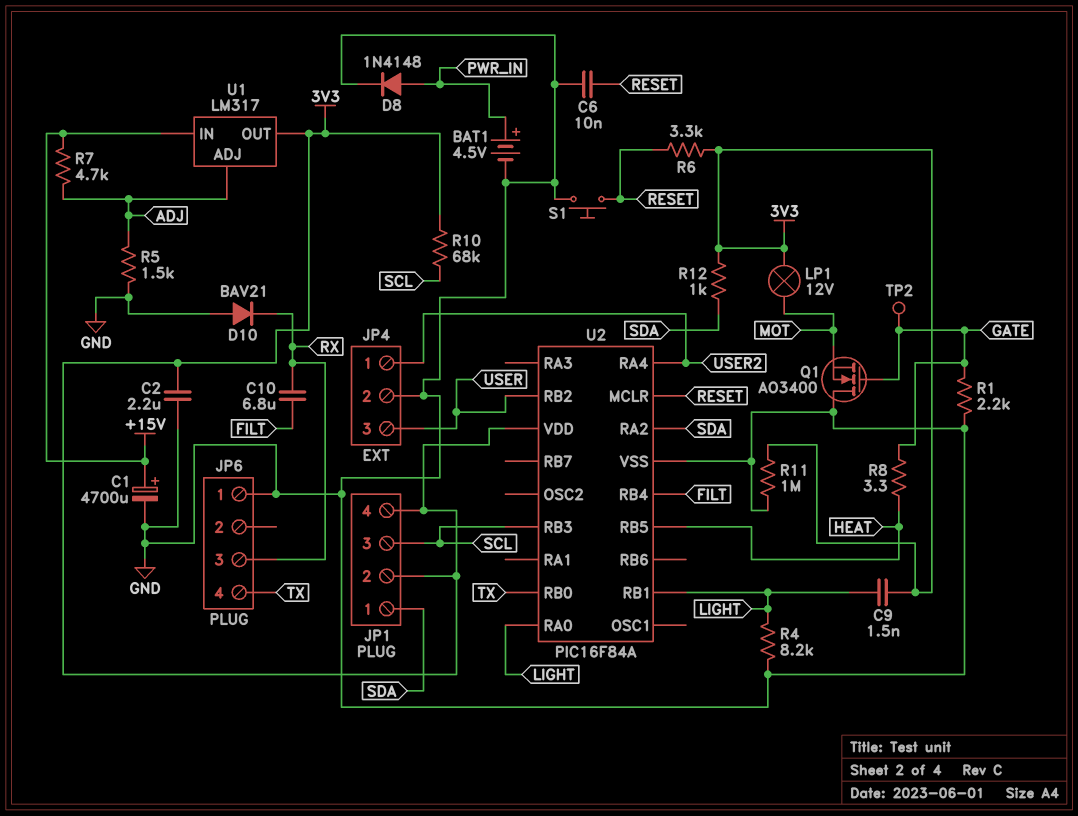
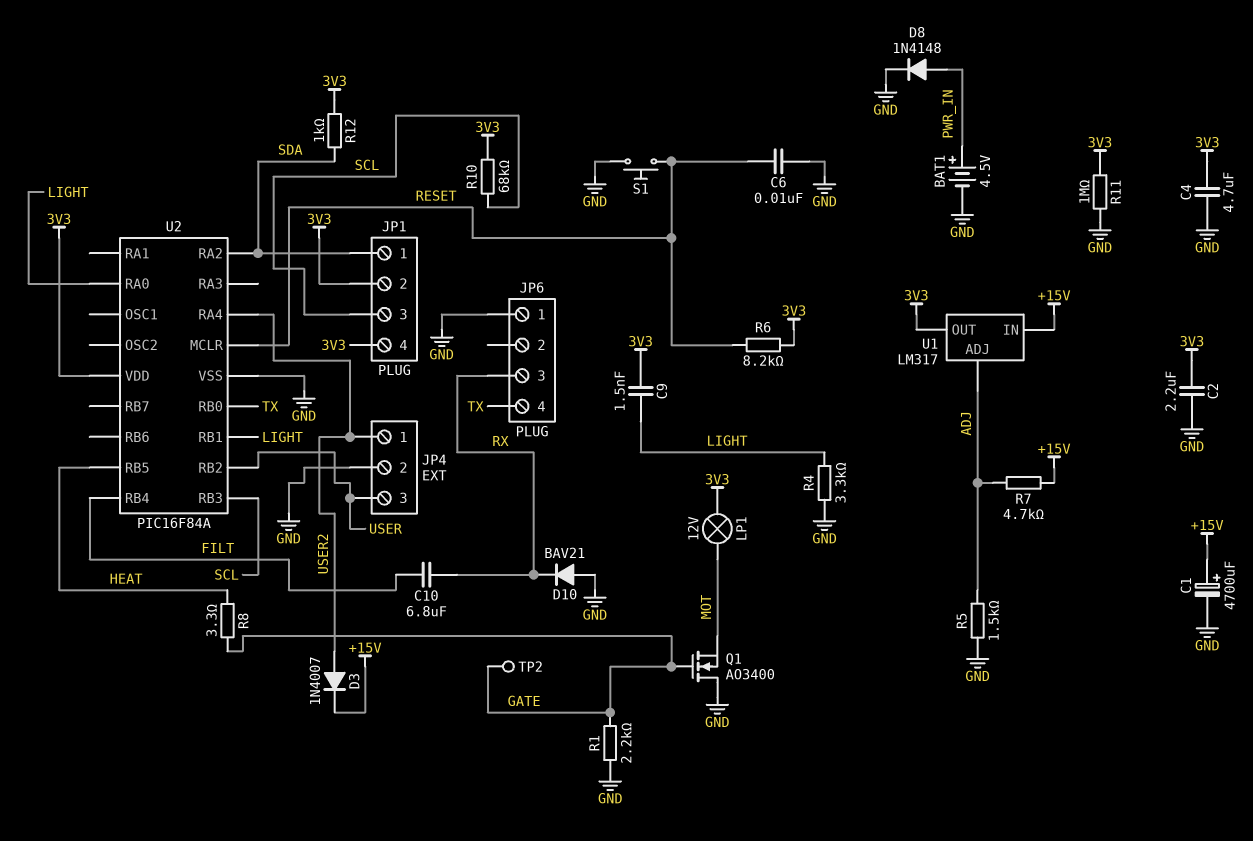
C4: none -> 4.7uF (3V3, GND)
D3: none -> diode 1N4007 (A USER2, K +15V)
R4: 8.2k (GND, LIGHT) -> 3.3k (GND, LIGHT)
R6: 3.3k (3V3, RESET) -> 8.2k (3V3, RESET)

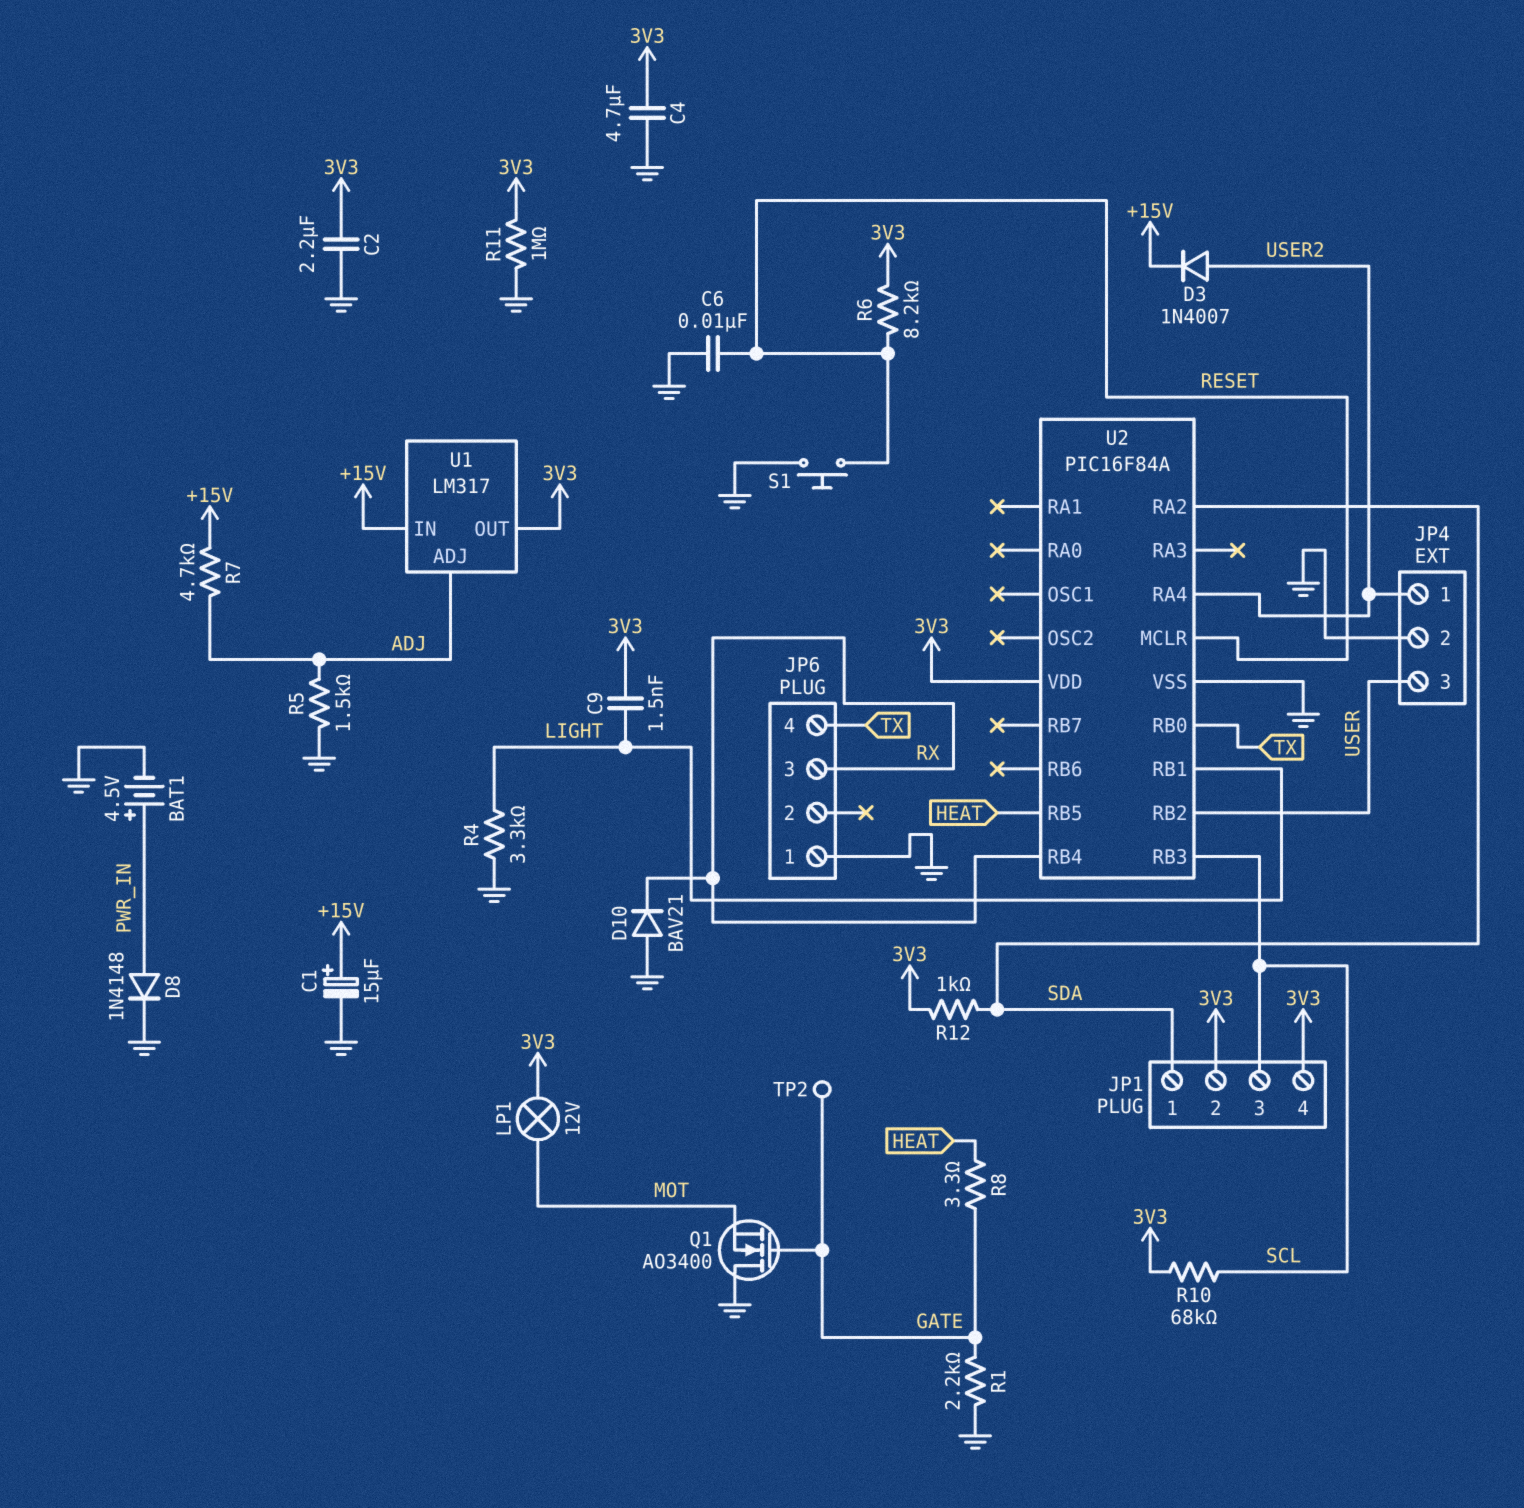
C1: 4700uF (plus +15V, minus GND) -> 15uF (plus +15V, minus GND)
C10: 6.8uF (FILT, RX) -> none
U2 pin RA0: LIGHT -> none
U2 pin RB4: FILT -> RX

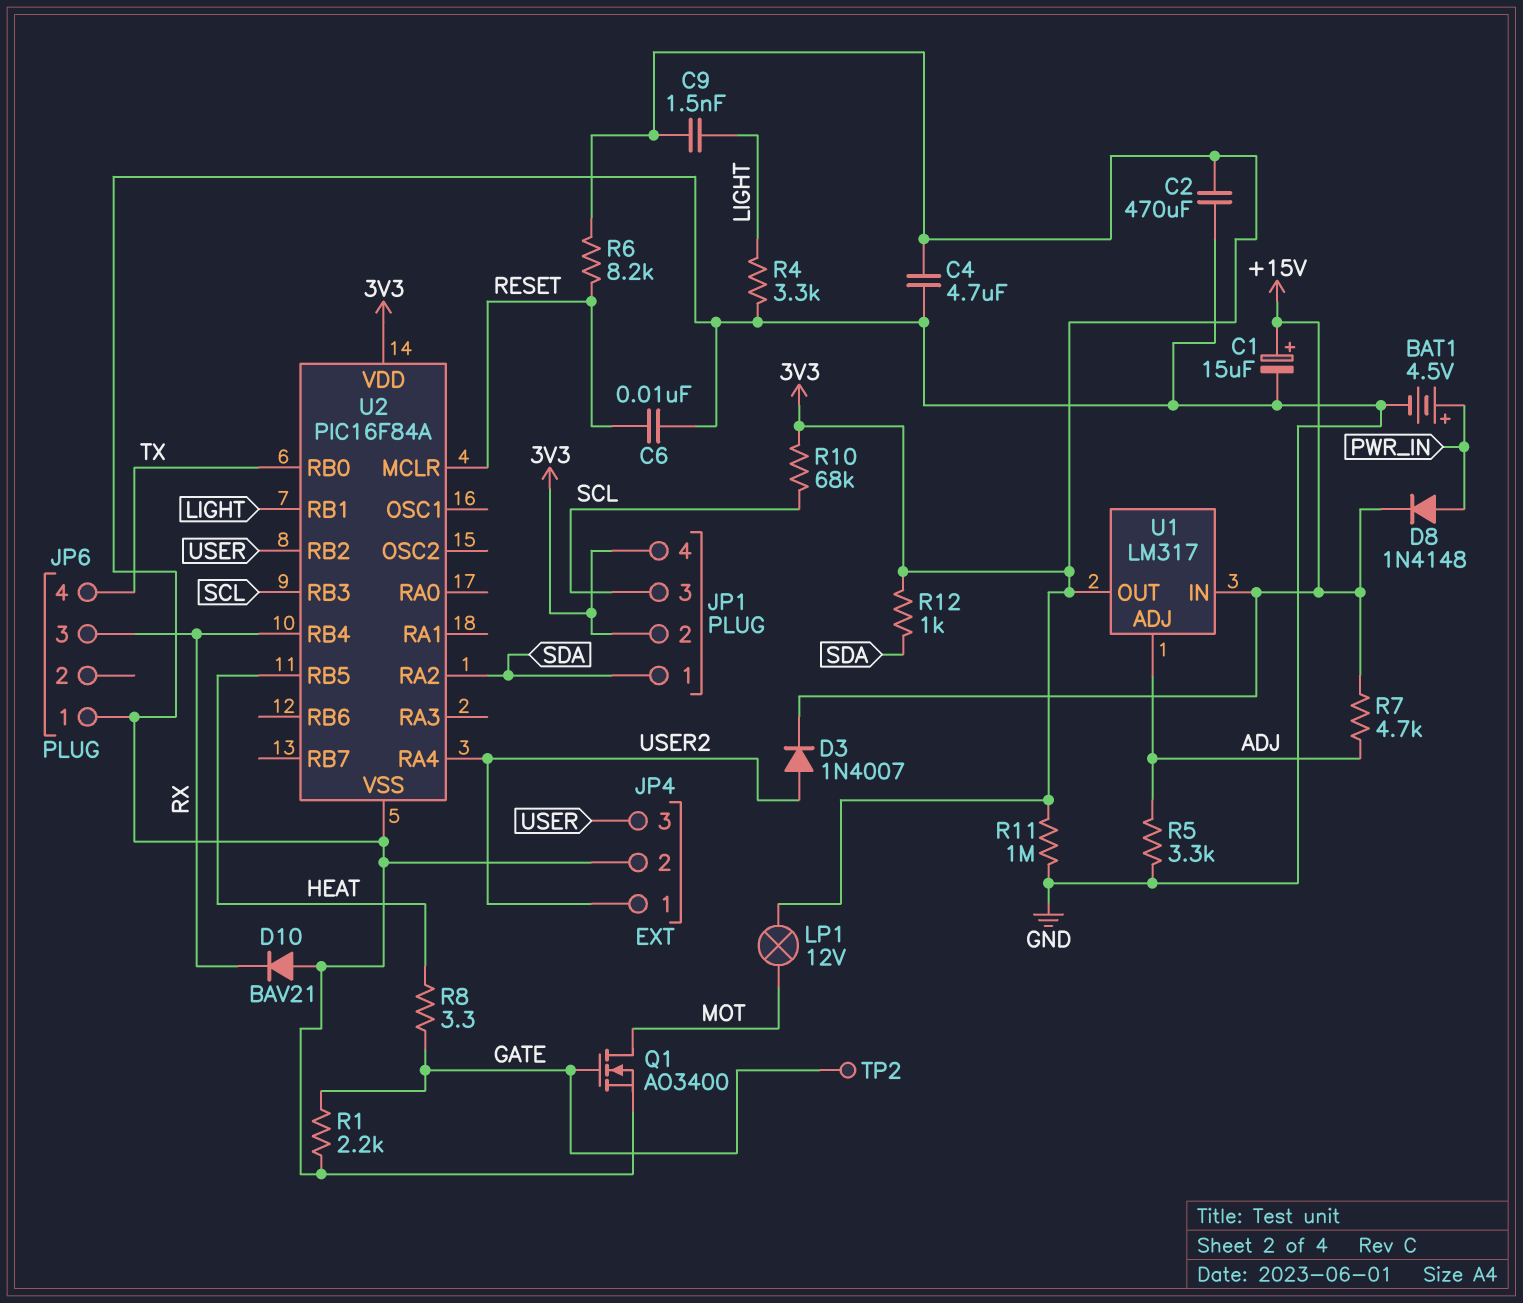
C2: 2.2uF (3V3, GND) -> 470uF (3V3, GND)
D8: diode 1N4148 (A PWR_IN, K GND) -> diode 1N4148 (A PWR_IN, K +15V)
Q1: NMOS AO3400 (G GATE, D GND, S MOT) -> NMOS AO3400 (G GATE, D MOT, S GND)
R5: 1.5k (ADJ, GND) -> 3.3k (ADJ, GND)
S1: button (GND, RESET) -> none

